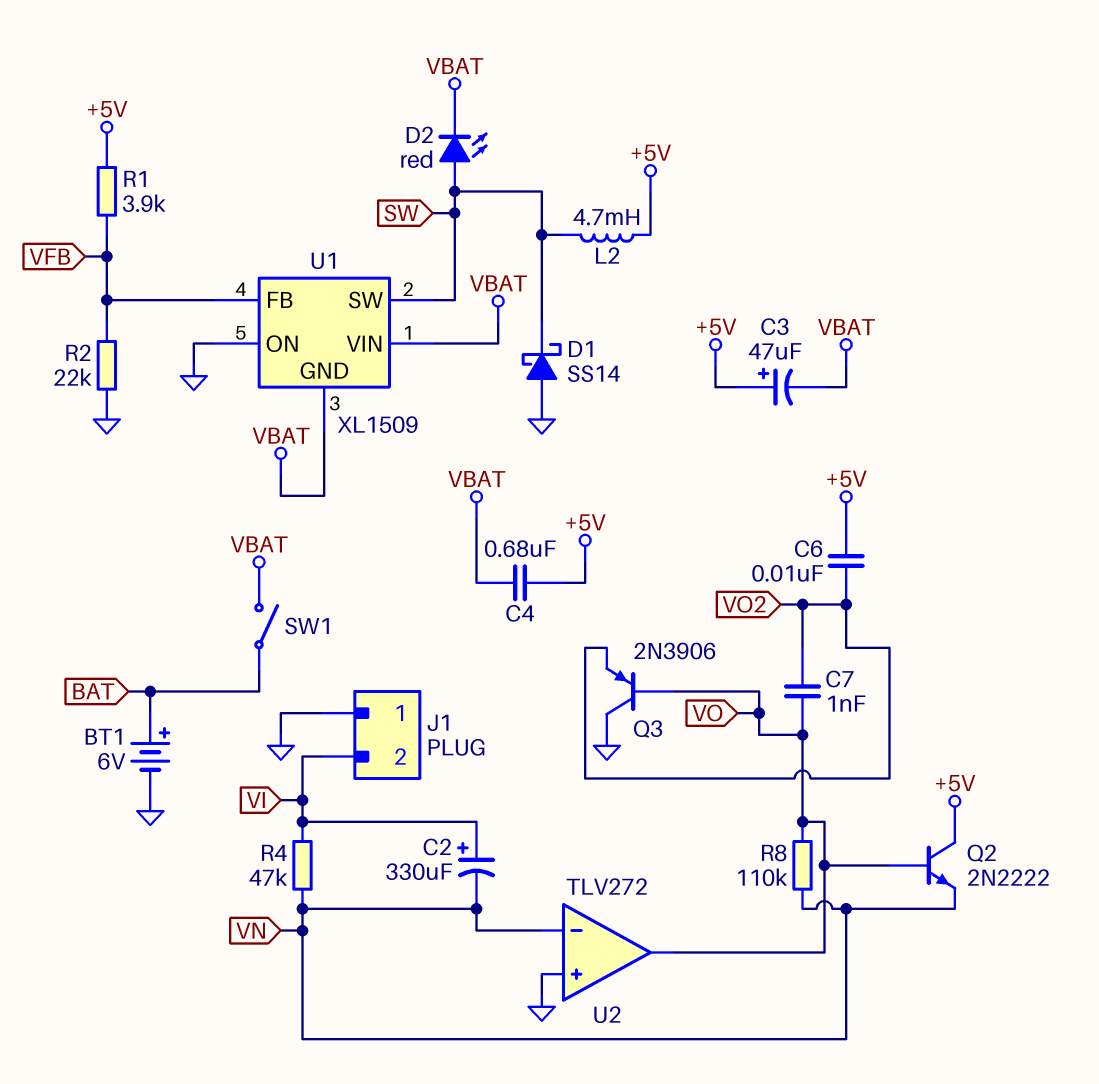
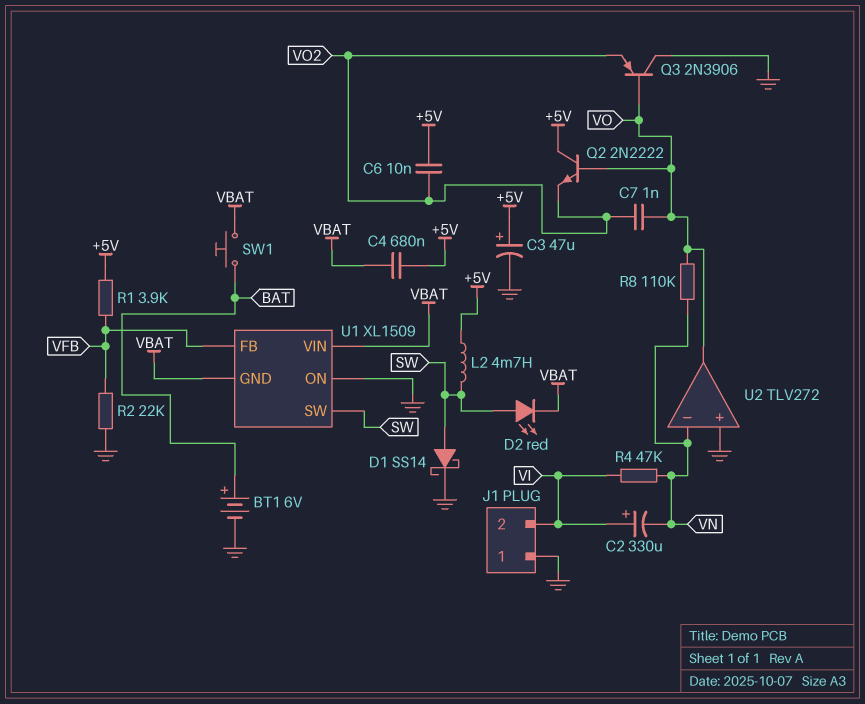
C3: 47uF (plus +5V, minus VBAT) -> 47uF (plus +5V, minus GND)
D1: schottky SS14 (A GND, K SW) -> schottky SS14 (A SW, K GND)
Q2: NPN 2N2222 (B VO, C +5V, E VN) -> NPN 2N2222 (B VO, C +5V, E VO2)
SW1: switch (BAT, VBAT) -> button (BAT, VBAT)

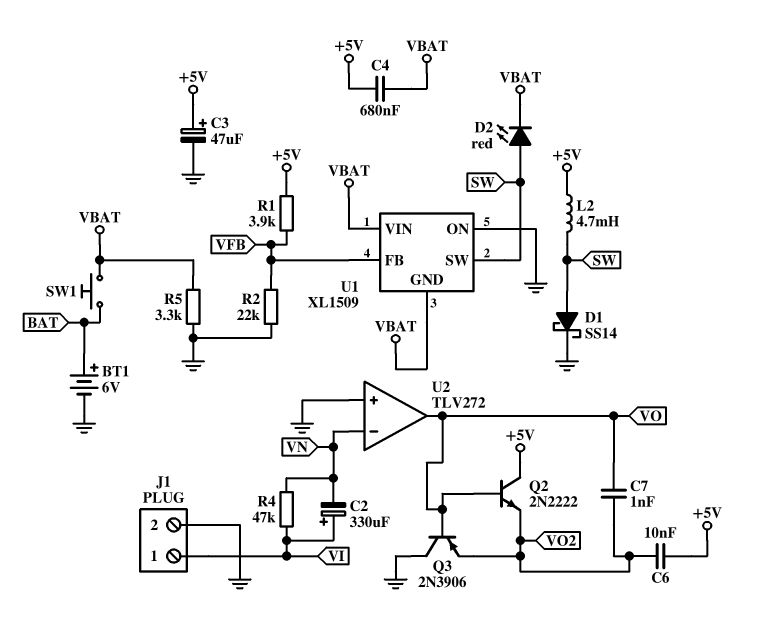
J1 pin 1: GND -> VI
J1 pin 2: VI -> GND
R5: none -> 3.3k (GND, VBAT)
R8: 110k (VN, VO) -> none

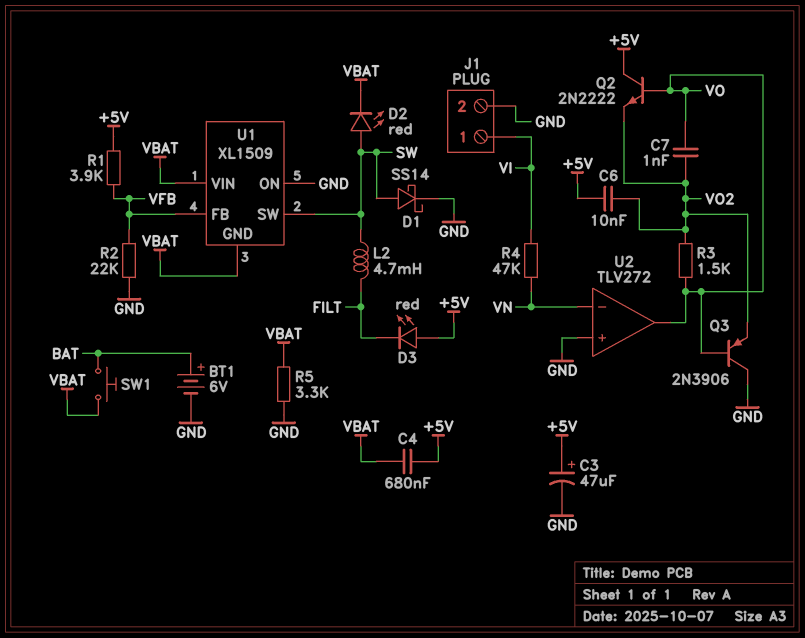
C2: 330uF (plus VI, minus VN) -> none
D3: none -> LED red (A +5V, K FILT)
L2: 4.7mH (+5V, SW) -> 4.7mH (FILT, SW)
R3: none -> 1.5k (VO, VO2)

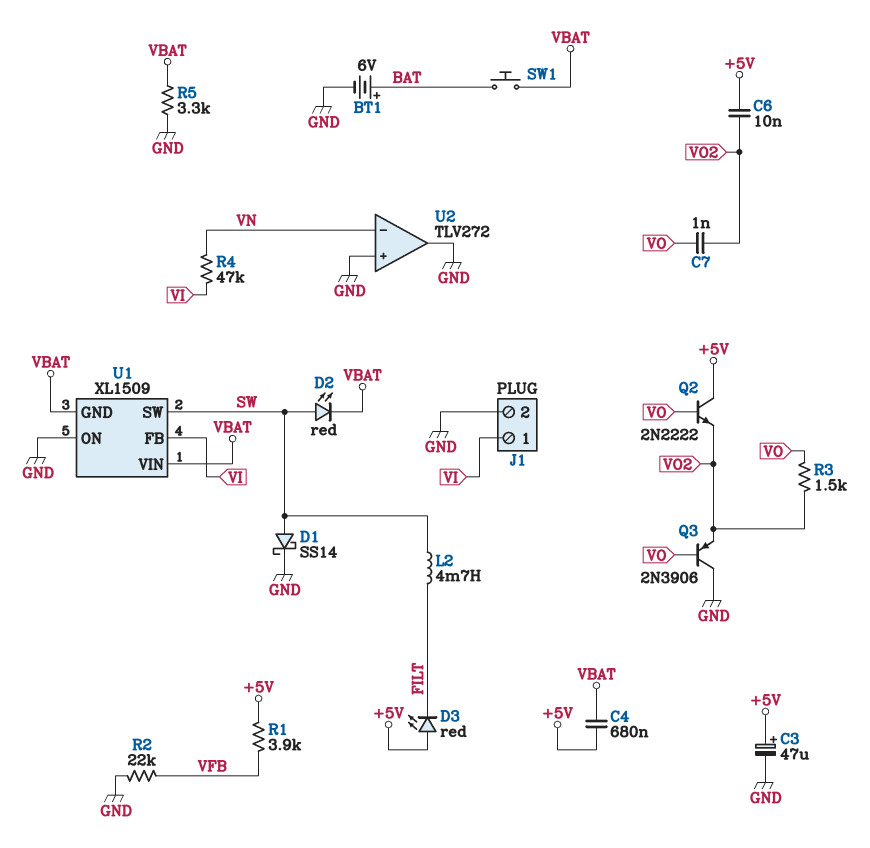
U1 pin FB: VFB -> VI
U2 pin out: VO -> GND

